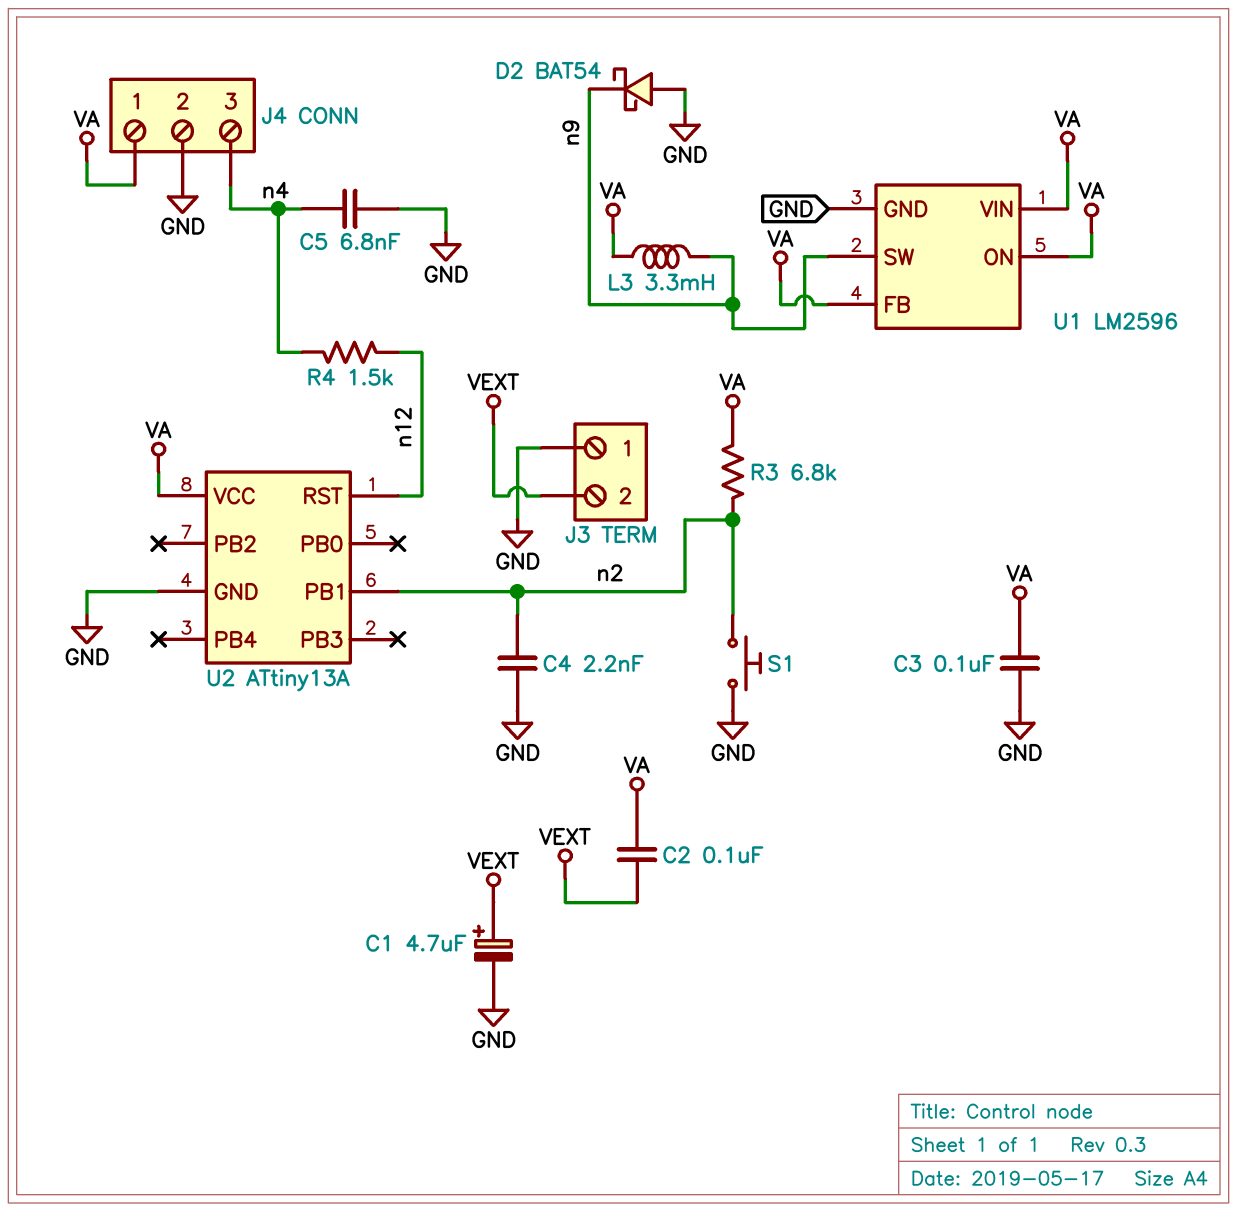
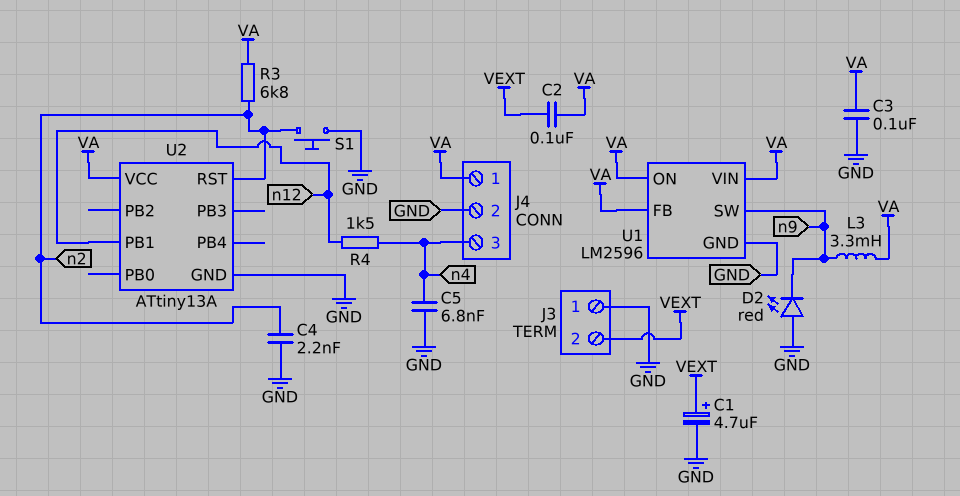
D2: schottky BAT54 (A GND, K n9) -> LED red (A GND, K n9)
U2 pin PB1: n2 -> n12
U2 pin RST: n12 -> n2

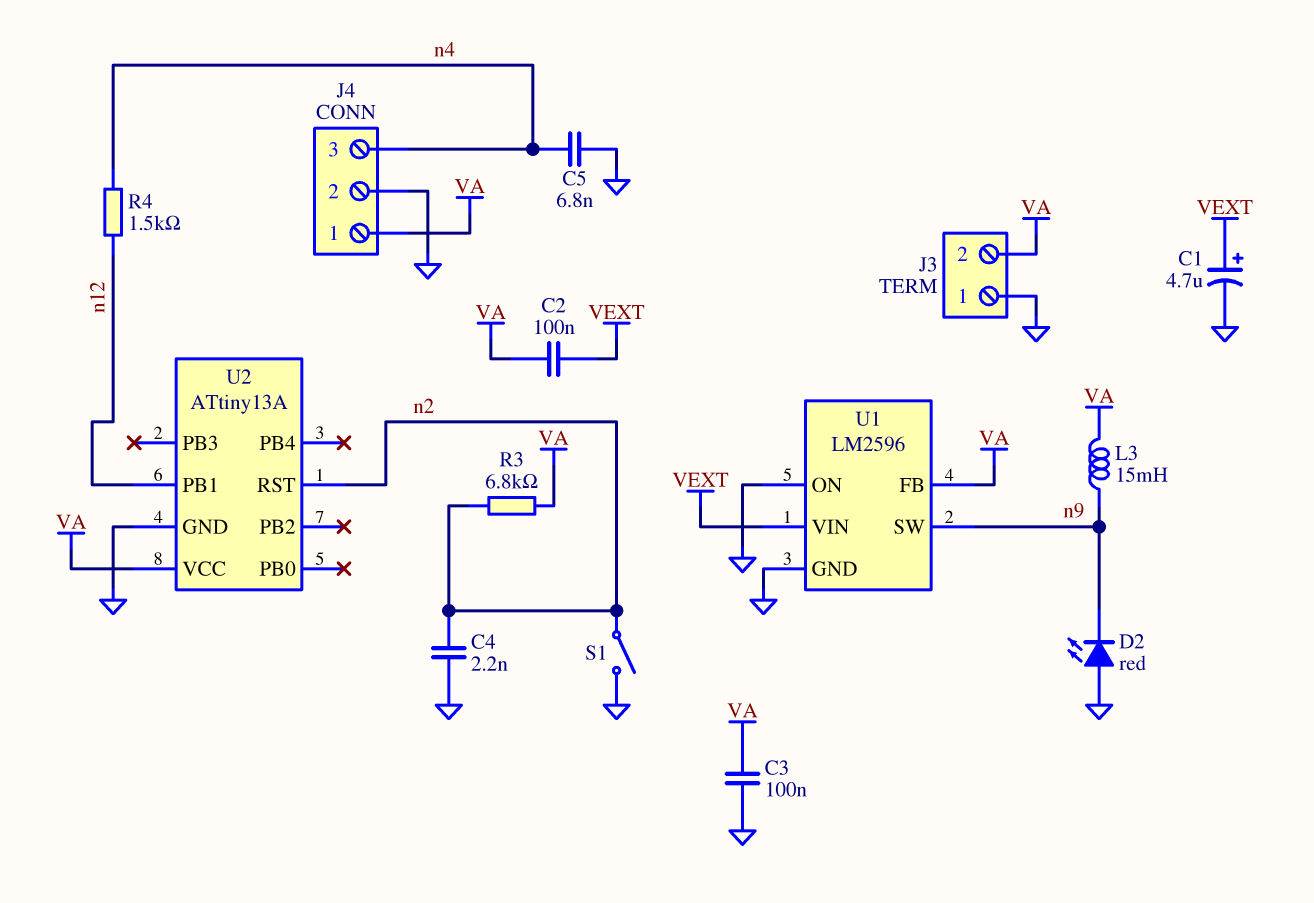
J3 pin 2: VEXT -> VA
L3: 3.3mH (VA, n9) -> 15mH (VA, n9)
S1: button (GND, n2) -> switch (GND, n2)
U1 pin ON: VA -> GND
U1 pin VIN: VA -> VEXT

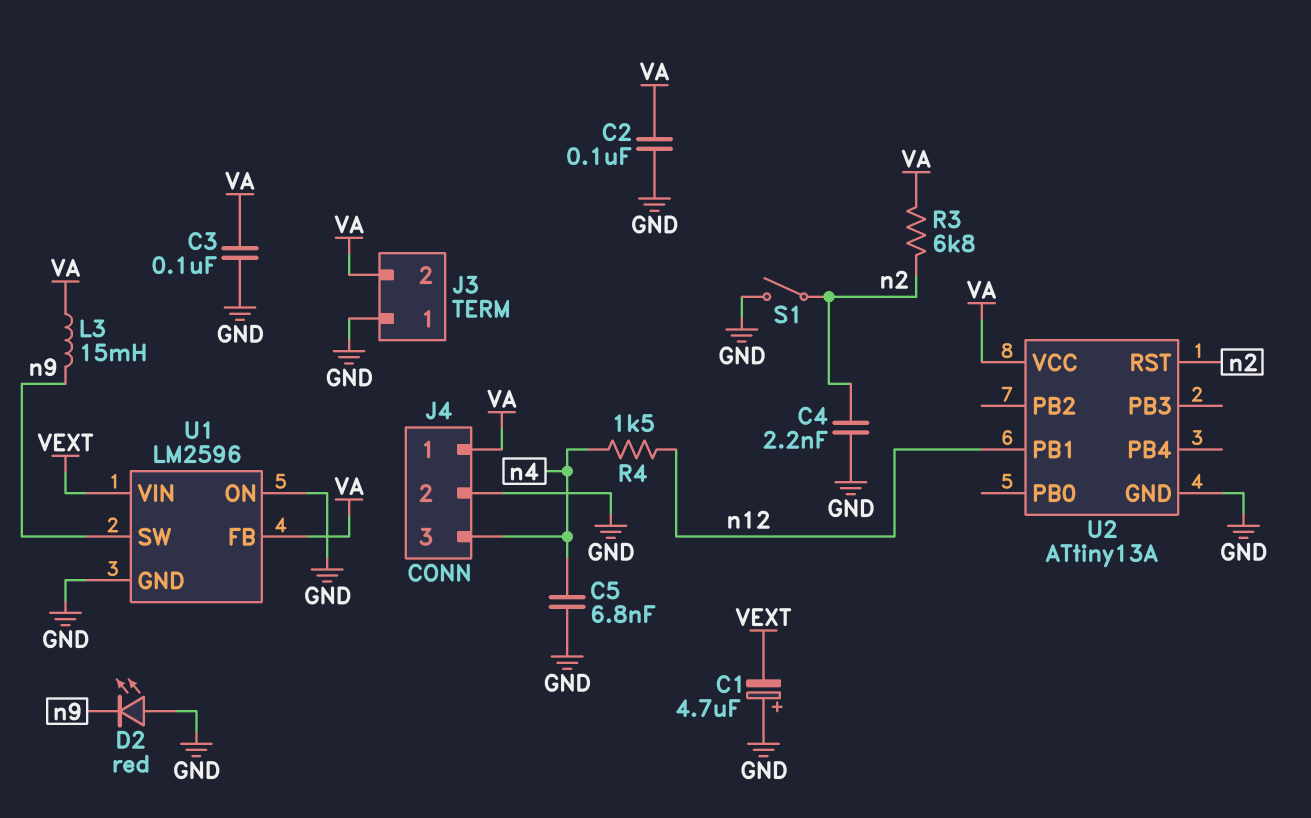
C1: 4.7uF (plus VEXT, minus GND) -> 4.7uF (plus GND, minus VEXT)
C2: 100nF (VA, VEXT) -> 100nF (GND, VA)

